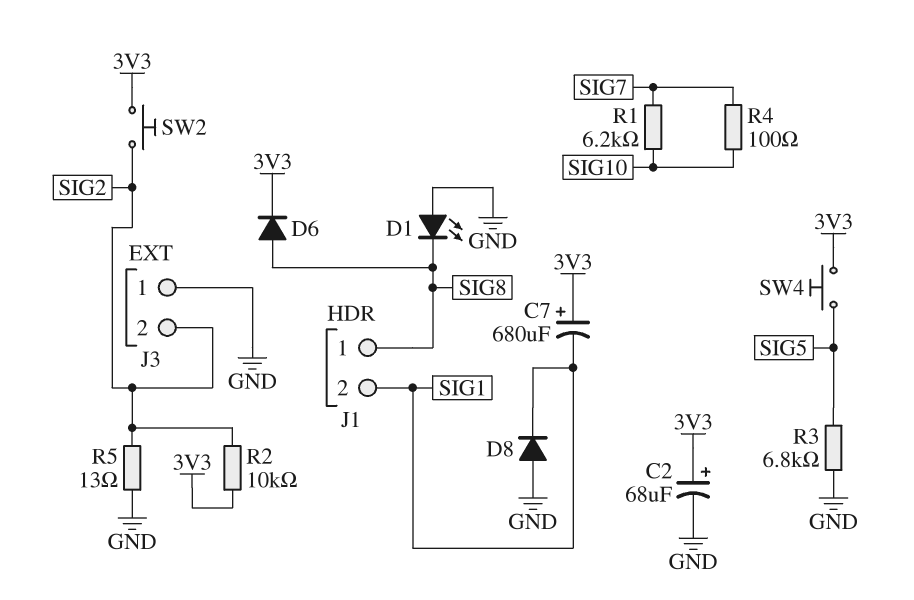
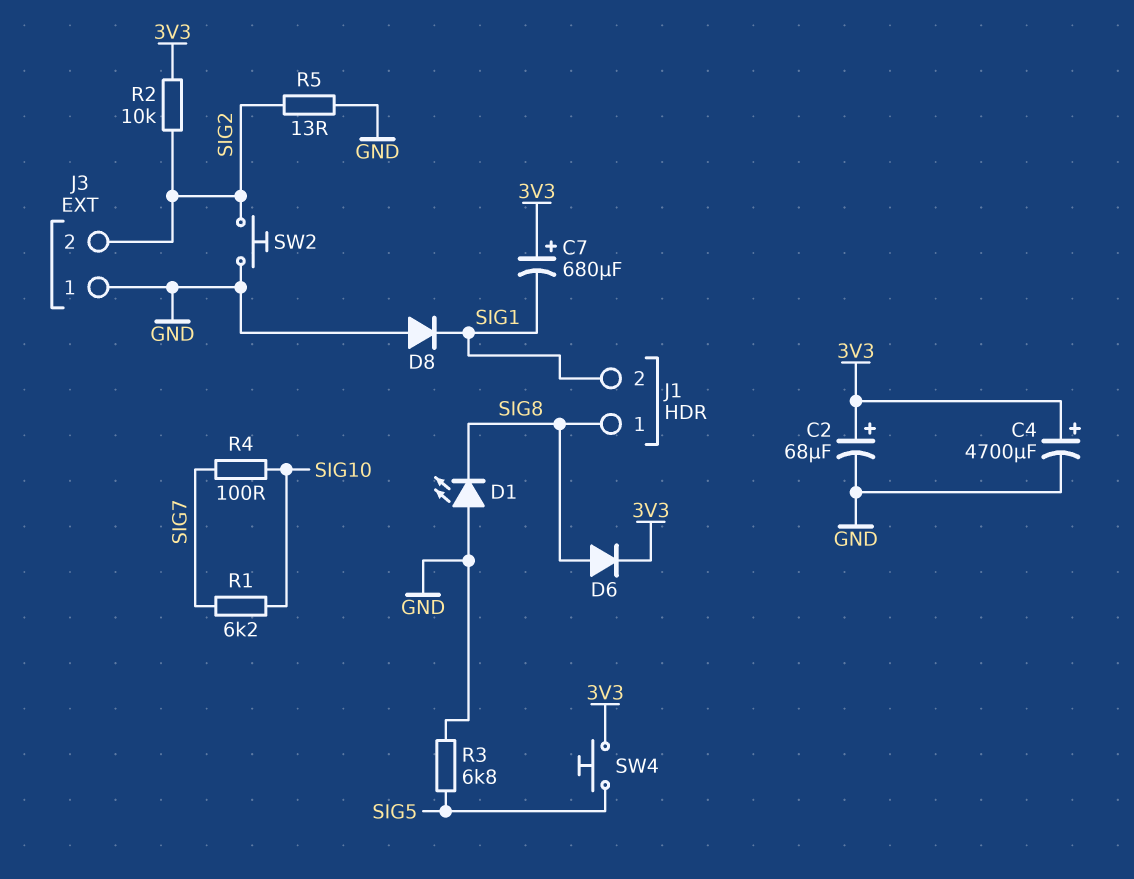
C4: none -> 4700uF (plus 3V3, minus GND)
SW2: button (3V3, SIG2) -> button (GND, SIG2)

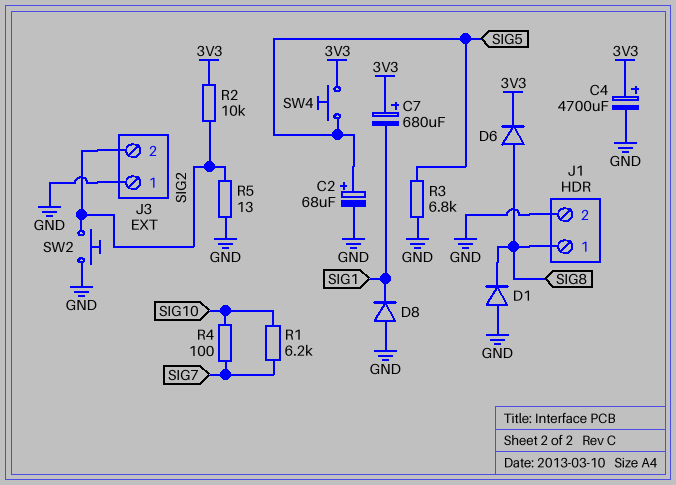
C2: 68uF (plus 3V3, minus GND) -> 68uF (plus SIG5, minus GND)
D1: LED (A GND, K SIG8) -> diode (A GND, K SIG8)
J1 pin 2: SIG1 -> GND

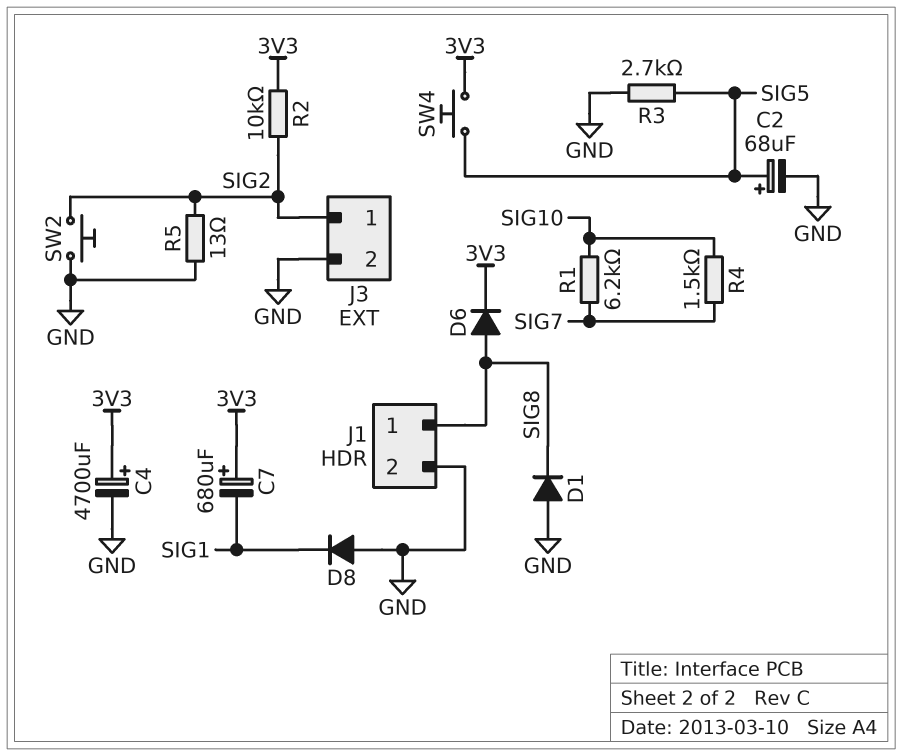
J3 pin 1: GND -> SIG2
J3 pin 2: SIG2 -> GND
R3: 6.8k (GND, SIG5) -> 2.7k (GND, SIG5)
R4: 100 (SIG7, SIG10) -> 1.5k (SIG7, SIG10)

